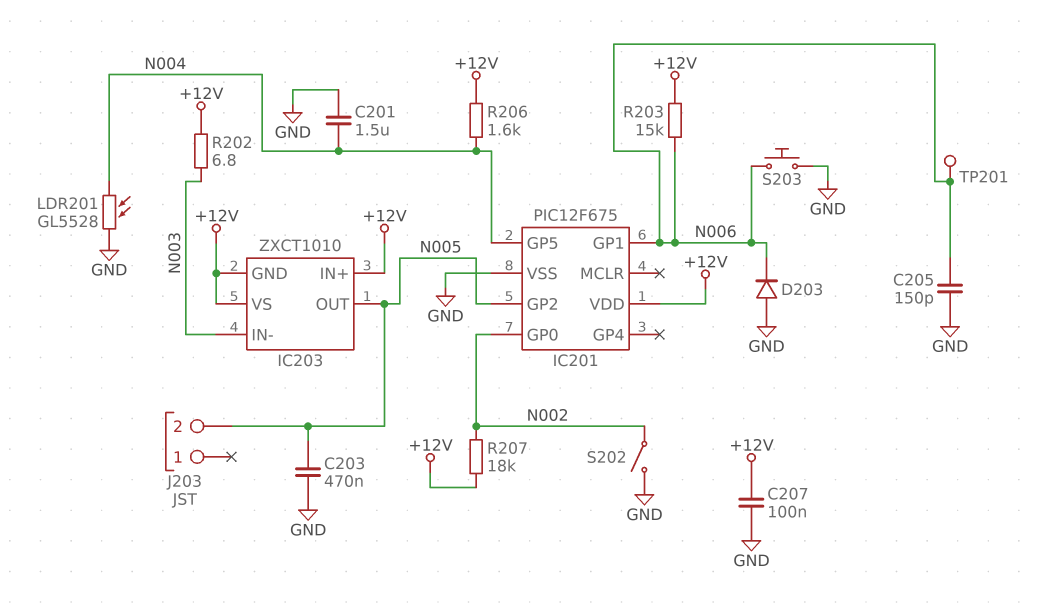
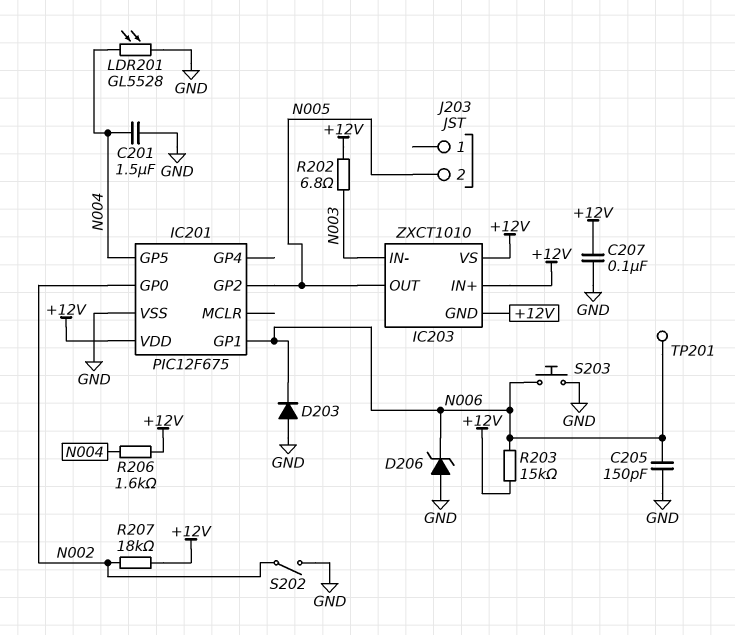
C203: 470nF (GND, N005) -> none
D206: none -> zener (A GND, K N006)

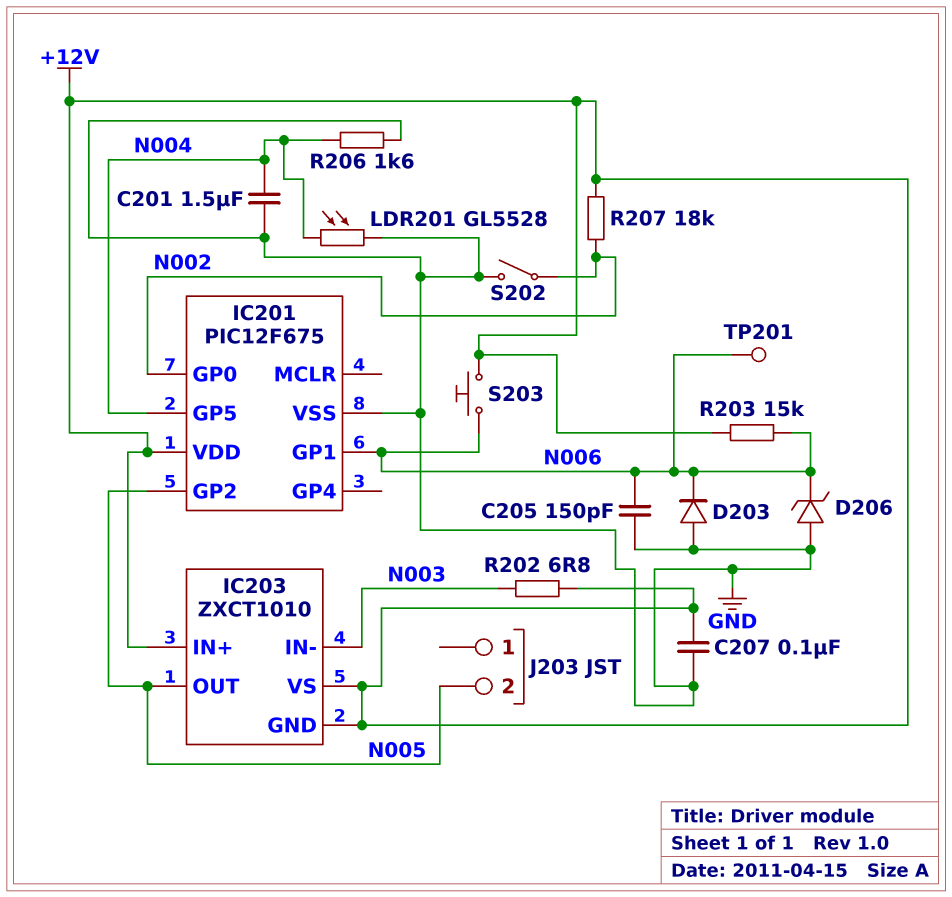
R206: 1.6k (+12V, N004) -> 1.6k (GND, N004)
S203: button (GND, N006) -> button (+12V, N006)

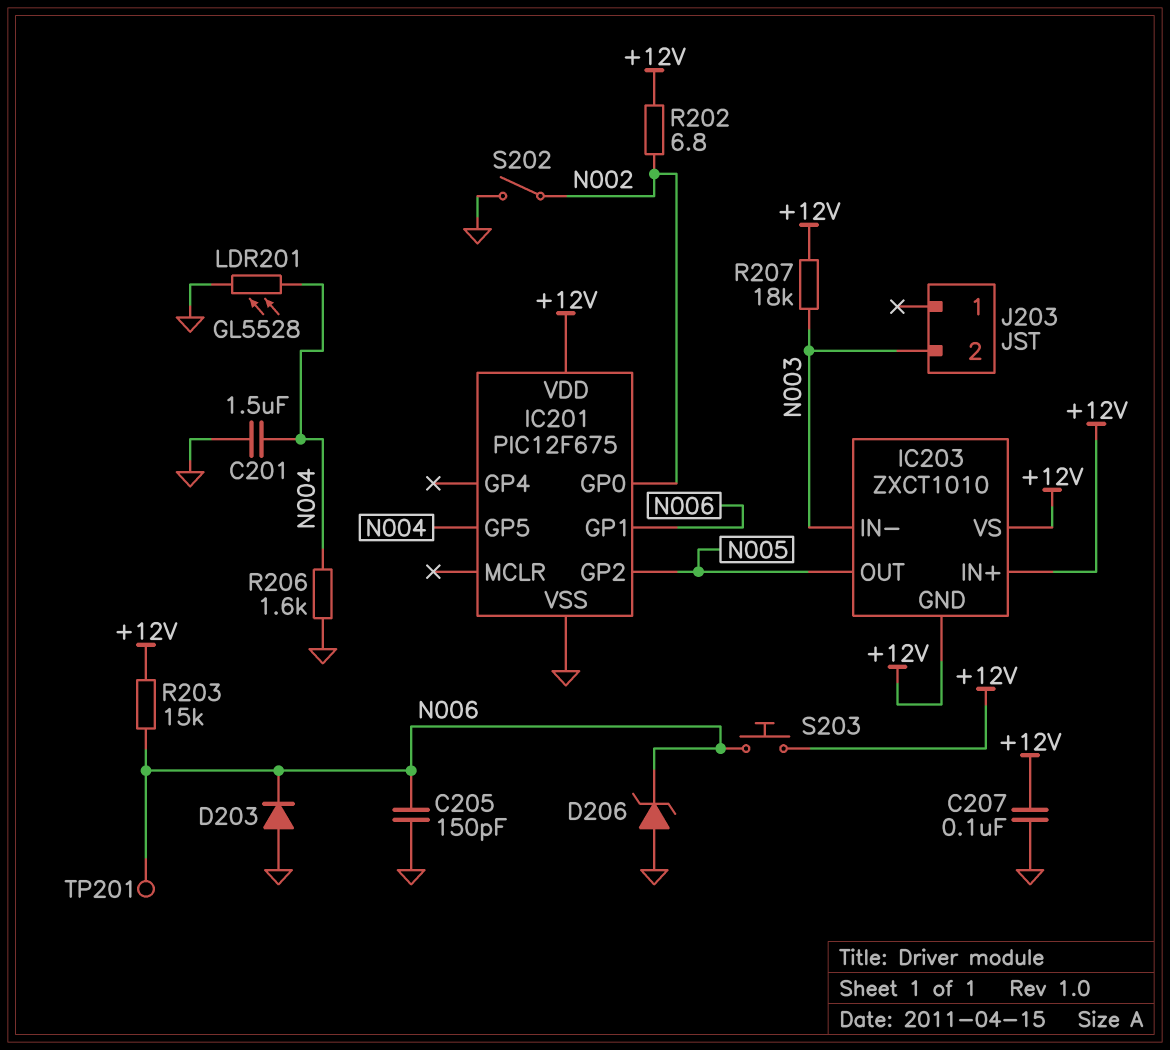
J203 pin 2: N005 -> N003
R202: 6.8 (+12V, N003) -> 6.8 (+12V, N002)
R207: 18k (+12V, N002) -> 18k (+12V, N003)

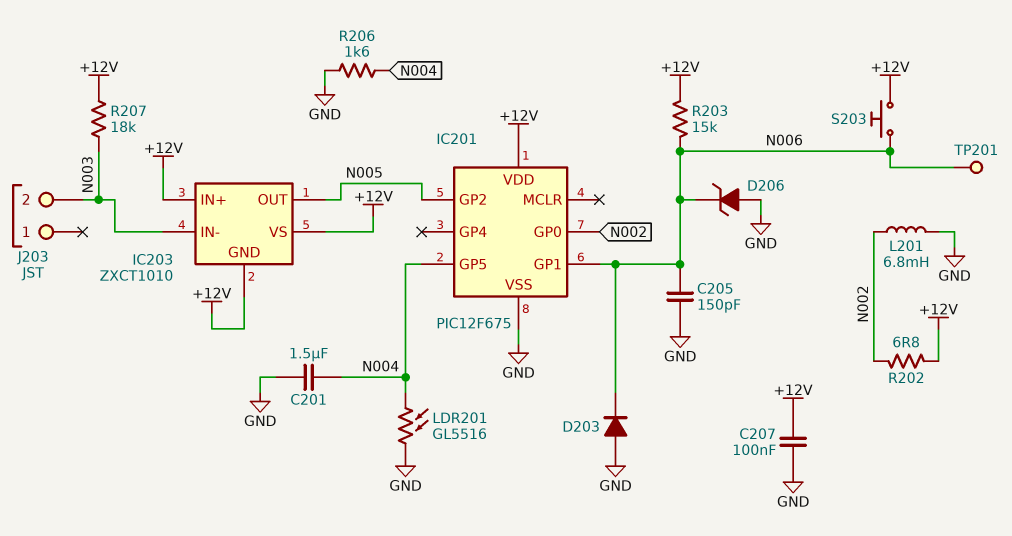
L201: none -> 6.8mH (GND, N002)
LDR201: GL5528 (GND, N004) -> GL5516 (GND, N004)
S202: switch (GND, N002) -> none

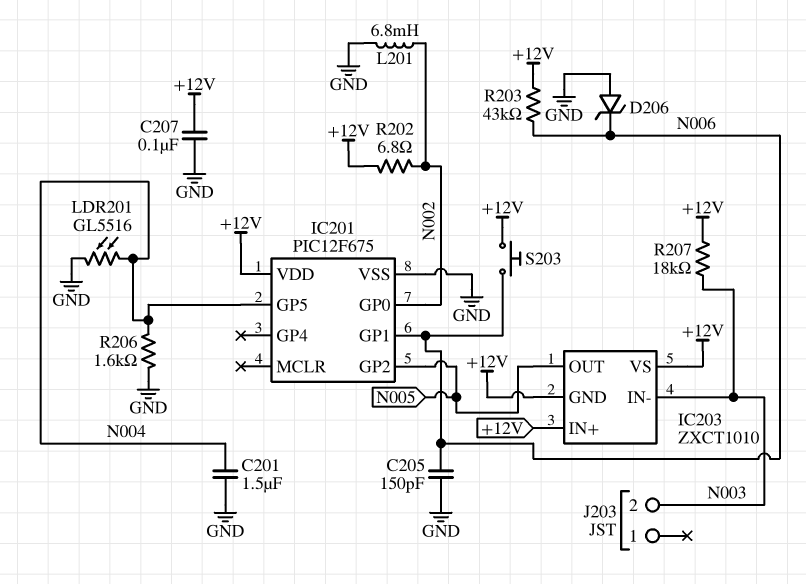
D203: diode (A GND, K N006) -> none
R203: 15k (+12V, N006) -> 43k (+12V, N006)
TP201: test point (N006) -> none

